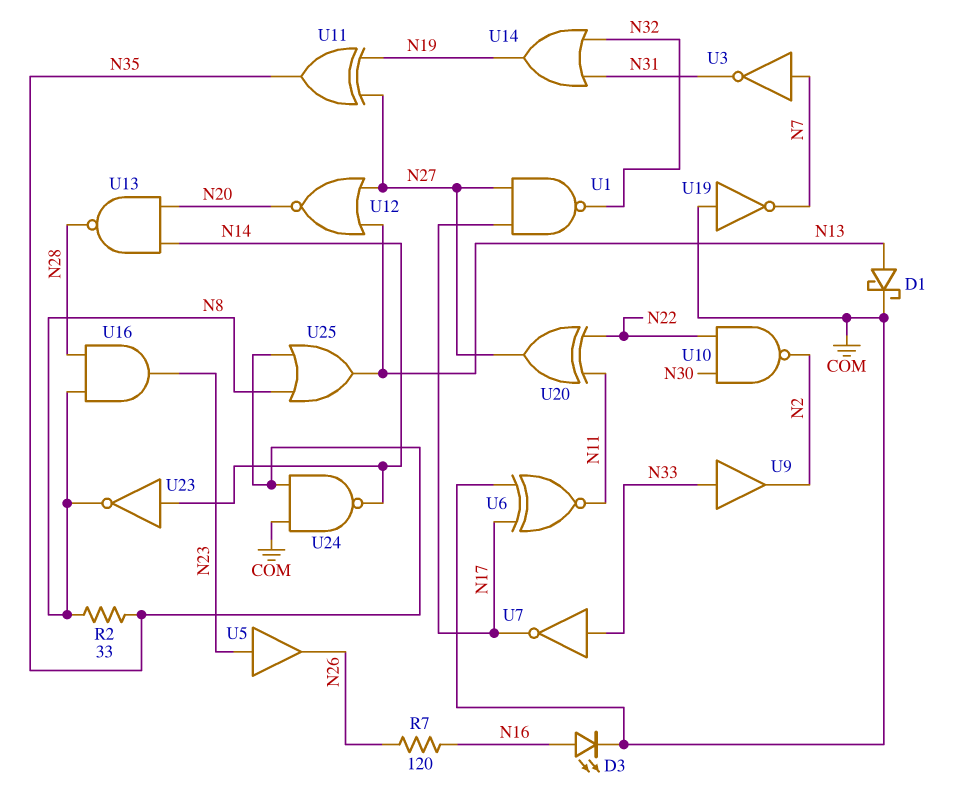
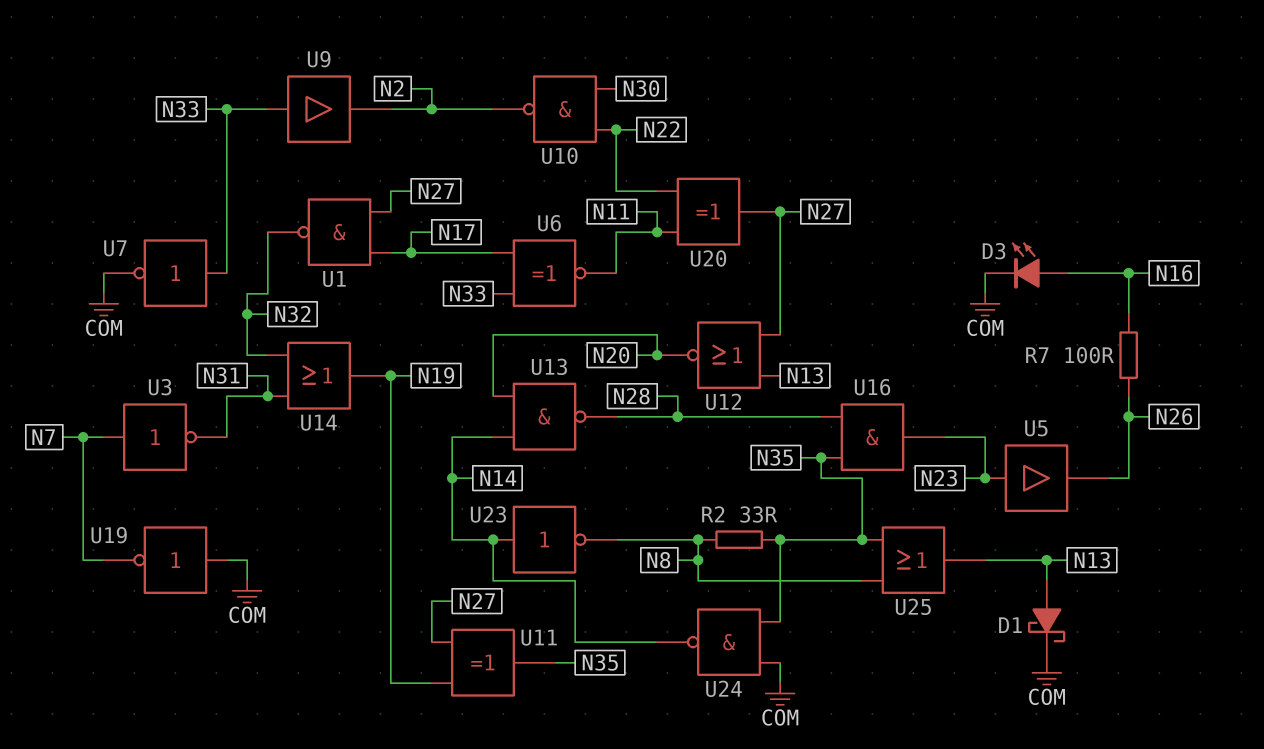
R7: 120 (N16, N26) -> 100 (N16, N26)
U6: XNOR (in COM, in N17, out N11) -> XNOR (in N17, in N33, out N11)
U7: NOT (in N33, out N17) -> NOT (in N33, out COM)
U16: AND (in N8, in N28, out N23) -> AND (in N28, in N35, out N23)

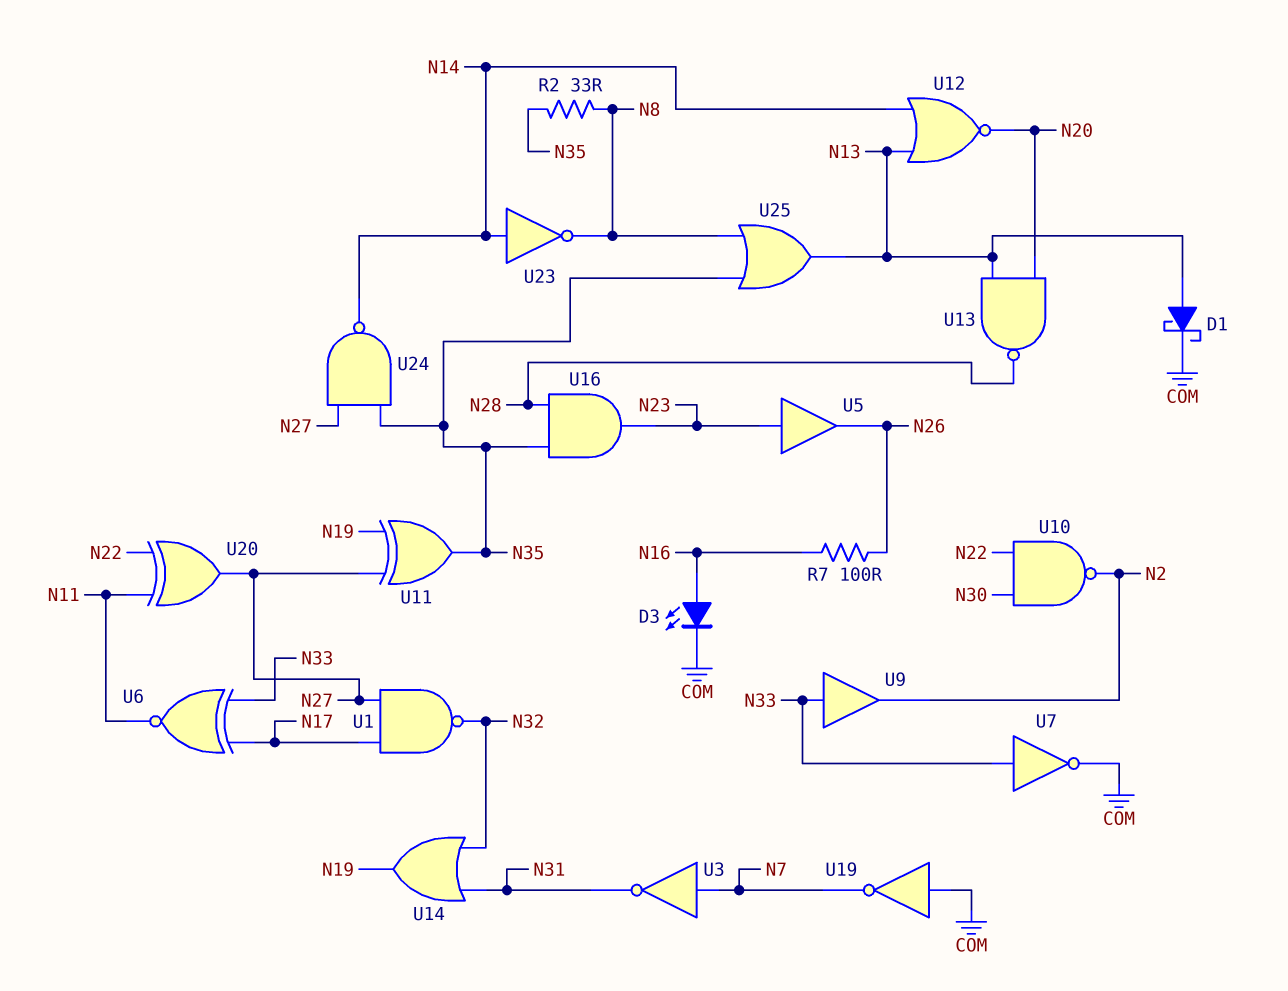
U12: NOR (in N13, in N27, out N20) -> NOR (in N13, in N14, out N20)
U13: NAND (in N14, in N20, out N28) -> NAND (in N13, in N20, out N28)
U24: NAND (in COM, in N35, out N14) -> NAND (in N27, in N35, out N14)

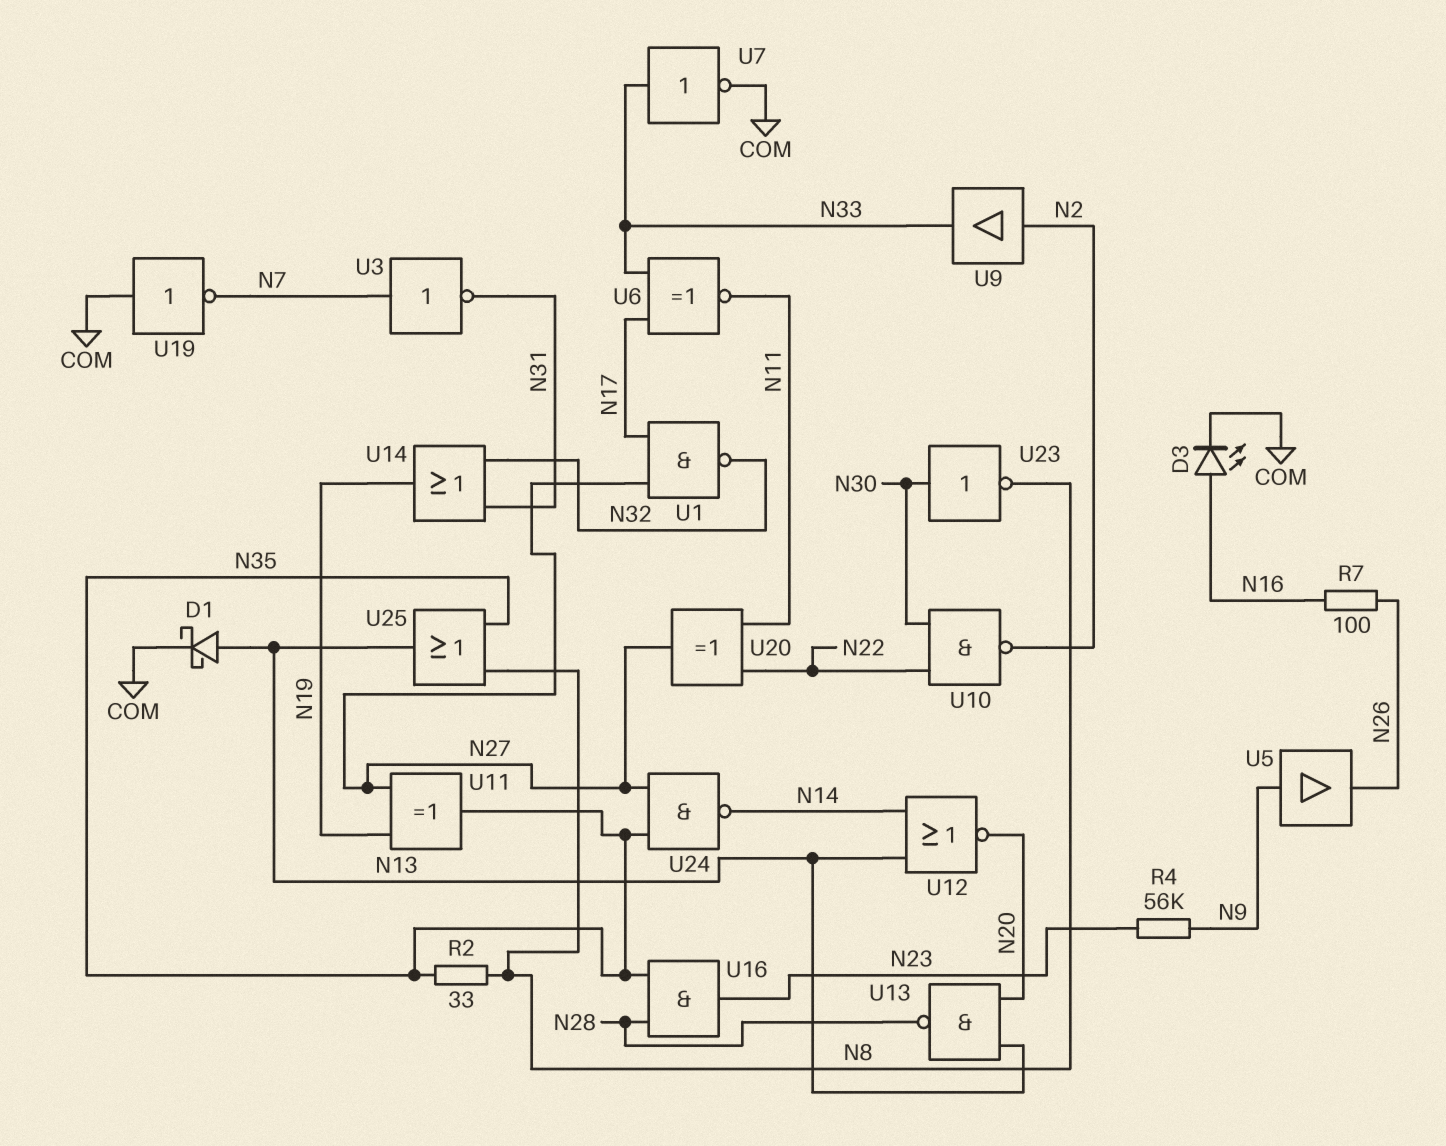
R4: none -> 56k (N9, N23)
U5: buffer (in N23, out N26) -> buffer (in N9, out N26)
U9: buffer (in N33, out N2) -> buffer (in N2, out N33)
U23: NOT (in N14, out N8) -> NOT (in N30, out N8)

